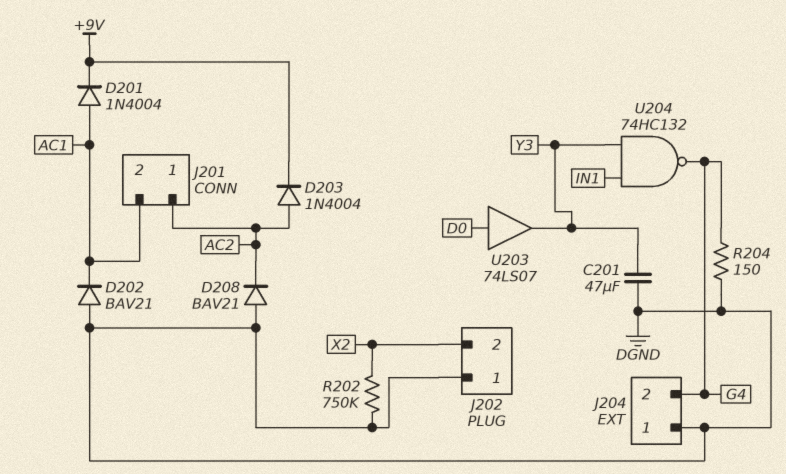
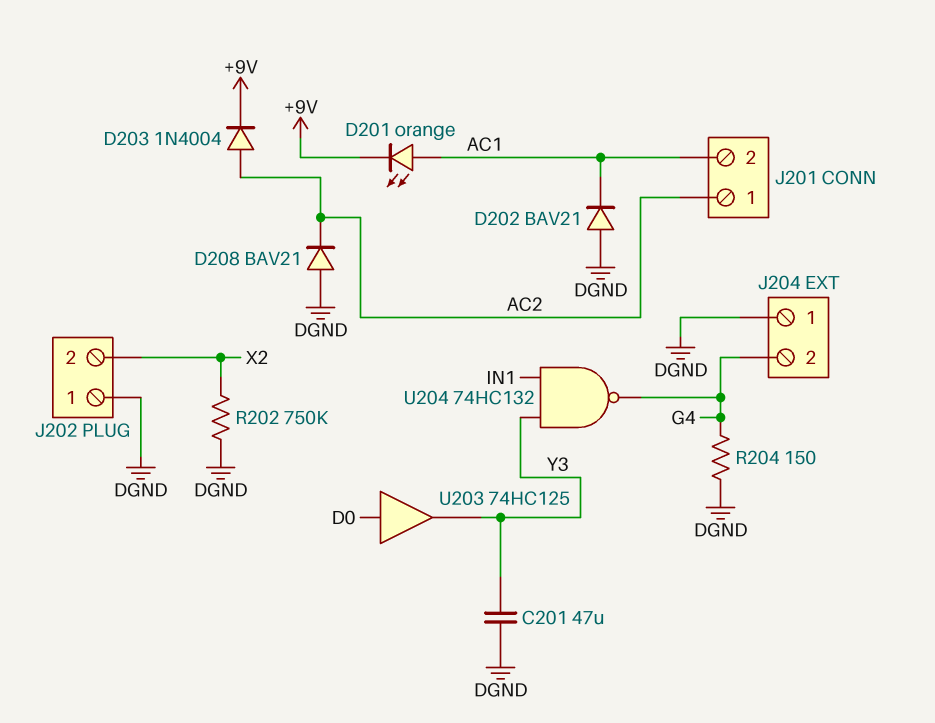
D201: diode 1N4004 (A AC1, K +9V) -> LED orange (A AC1, K +9V)
U203: buffer 74LS07 (in D0, out Y3) -> buffer 74HC125 (in D0, out Y3)

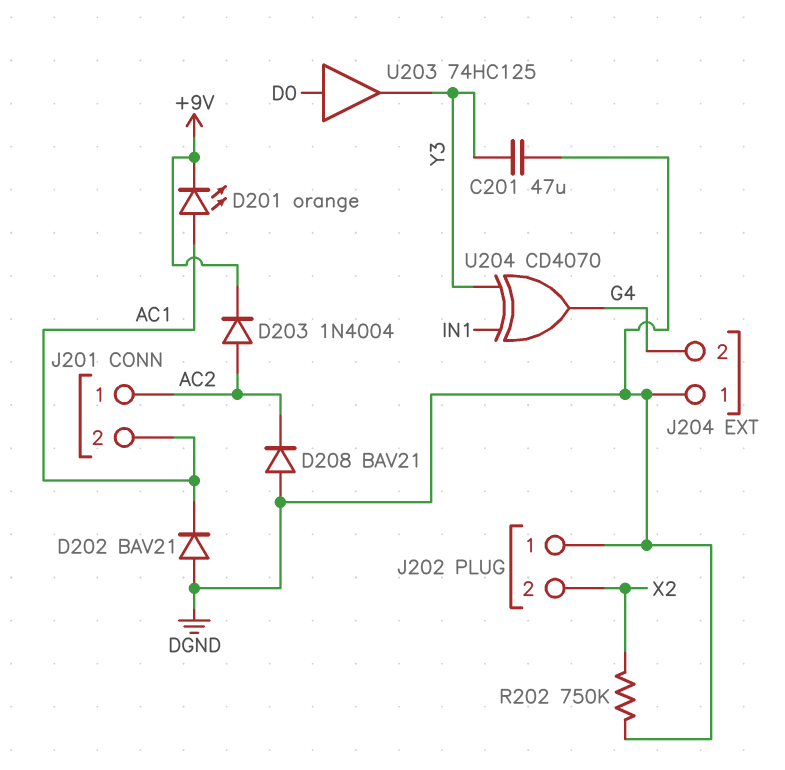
R204: 150 (DGND, G4) -> none
U204: NAND 74HC132 (in IN1, in Y3, out G4) -> XOR CD4070 (in IN1, in Y3, out G4)

